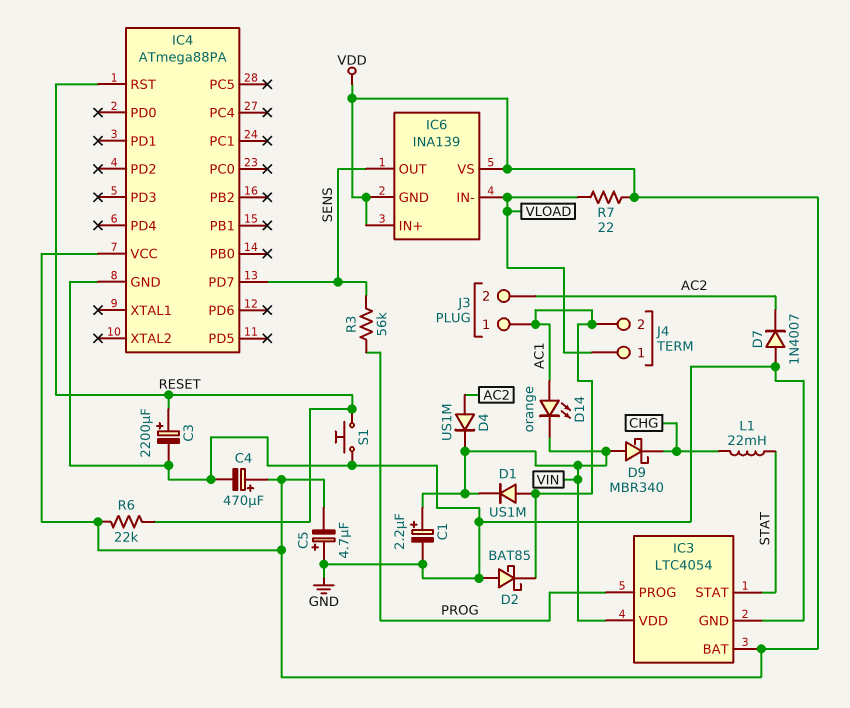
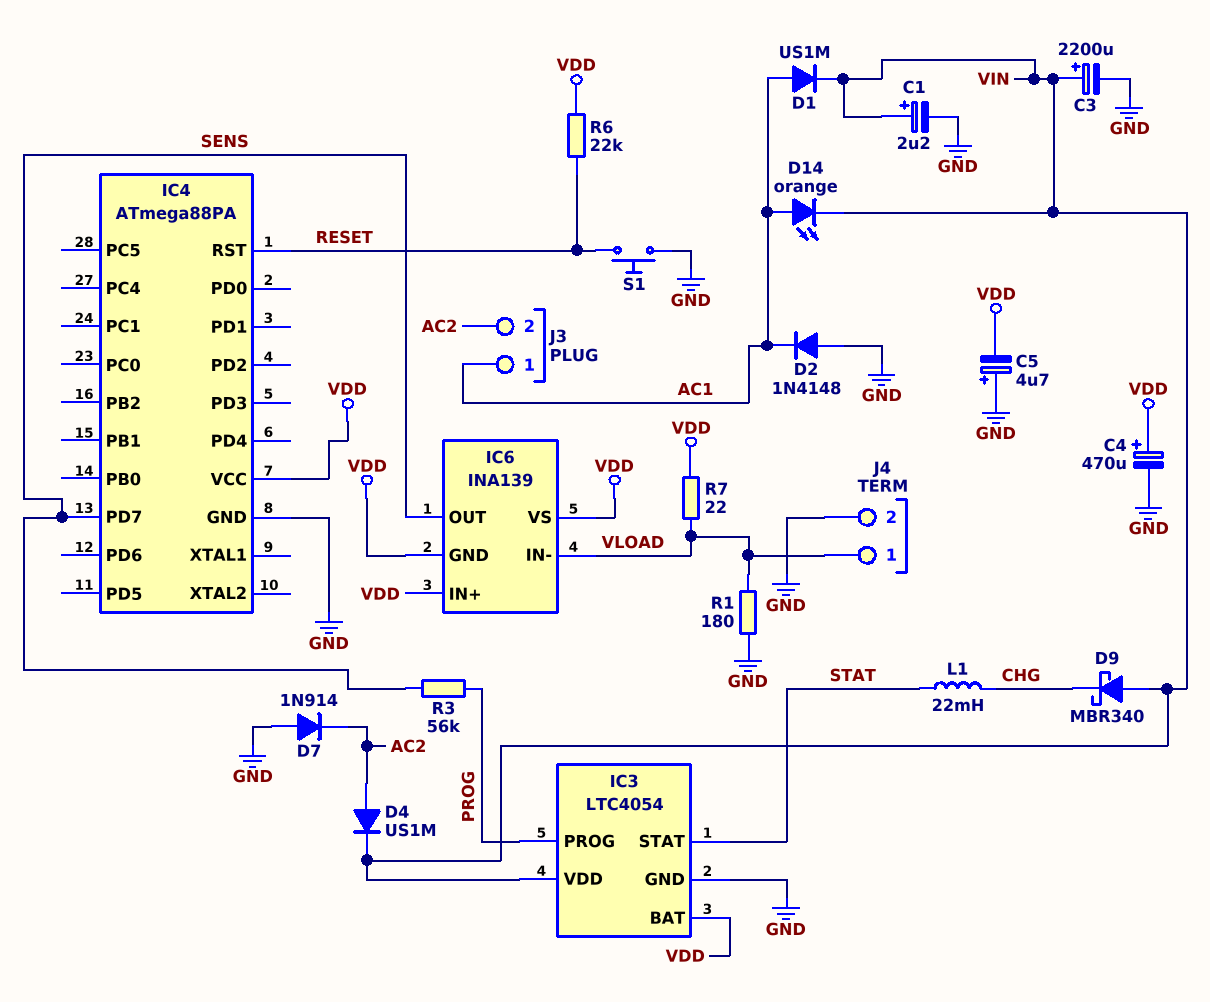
C3: 2200uF (plus RESET, minus GND) -> 2200uF (plus VIN, minus GND)
D2: schottky BAT85 (A GND, K AC1) -> diode 1N4148 (A GND, K AC1)
D7: diode 1N4007 (A GND, K AC2) -> diode 1N914 (A GND, K AC2)
J4 pin 2: AC1 -> GND
R1: none -> 180 (GND, VLOAD)

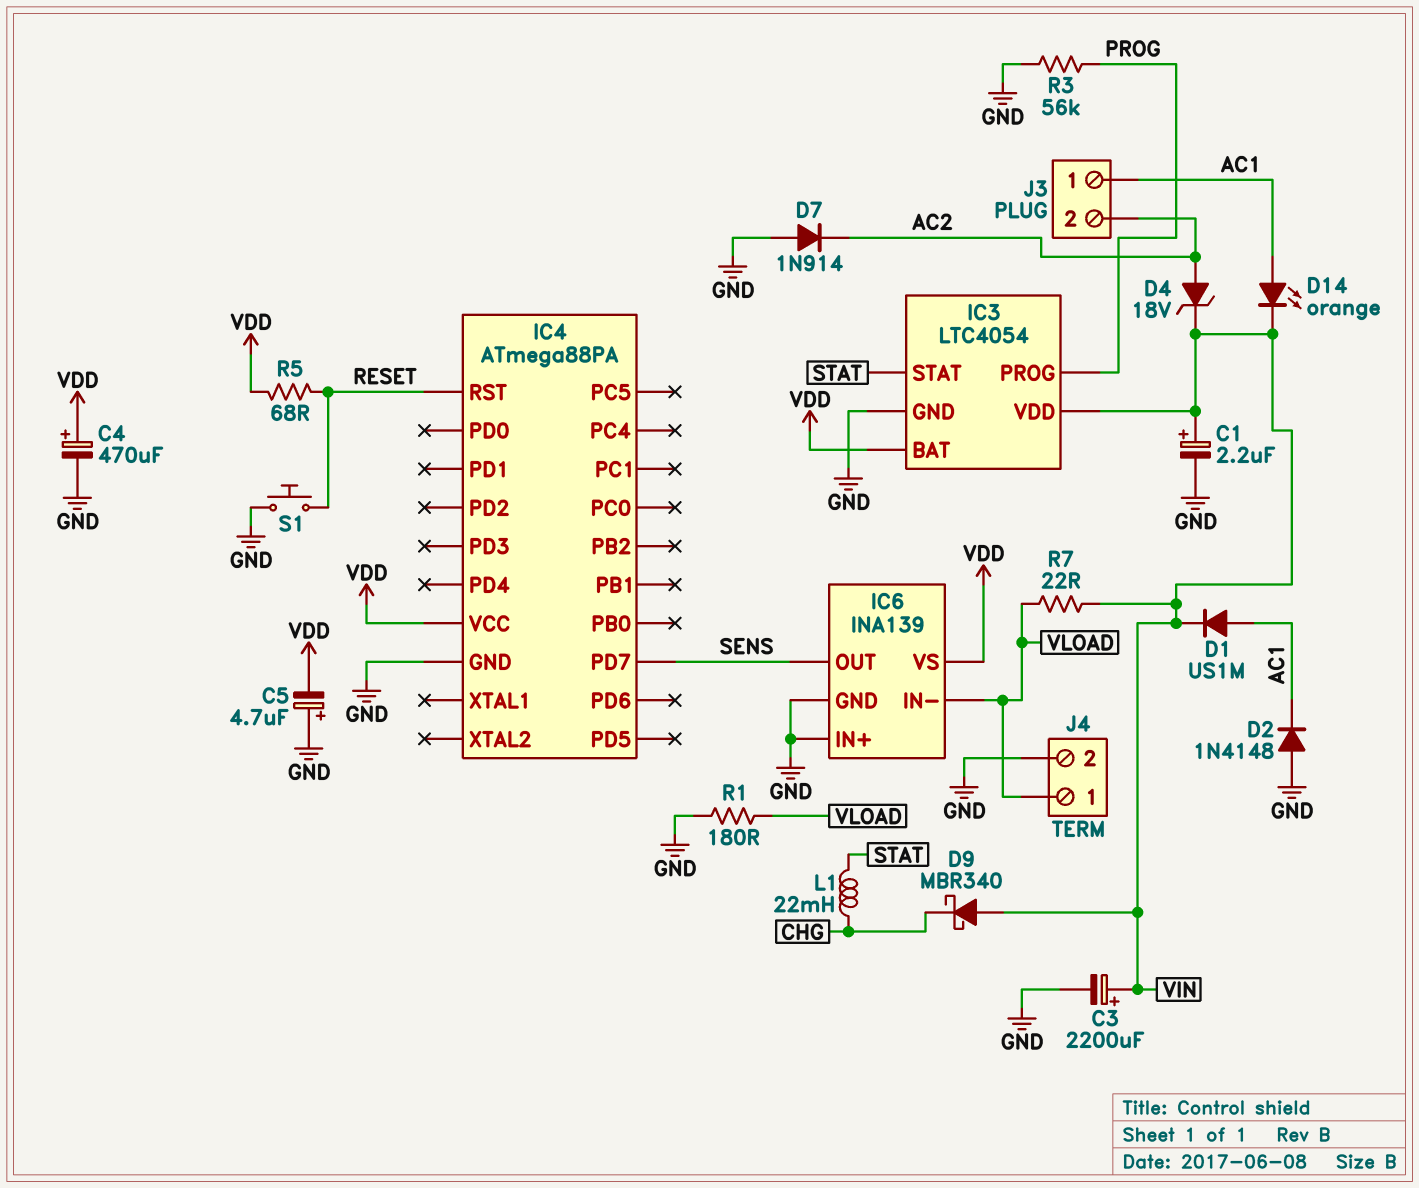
D4: diode US1M (A AC2, K VIN) -> zener 18V (A AC2, K VIN)
IC6 pin GND: VDD -> GND
IC6 pin IN+: VDD -> GND
R3: 56k (PROG, SENS) -> 56k (GND, PROG)
R5: none -> 68 (RESET, VDD)
R6: 22k (RESET, VDD) -> none
R7: 22 (VDD, VLOAD) -> 22 (VIN, VLOAD)

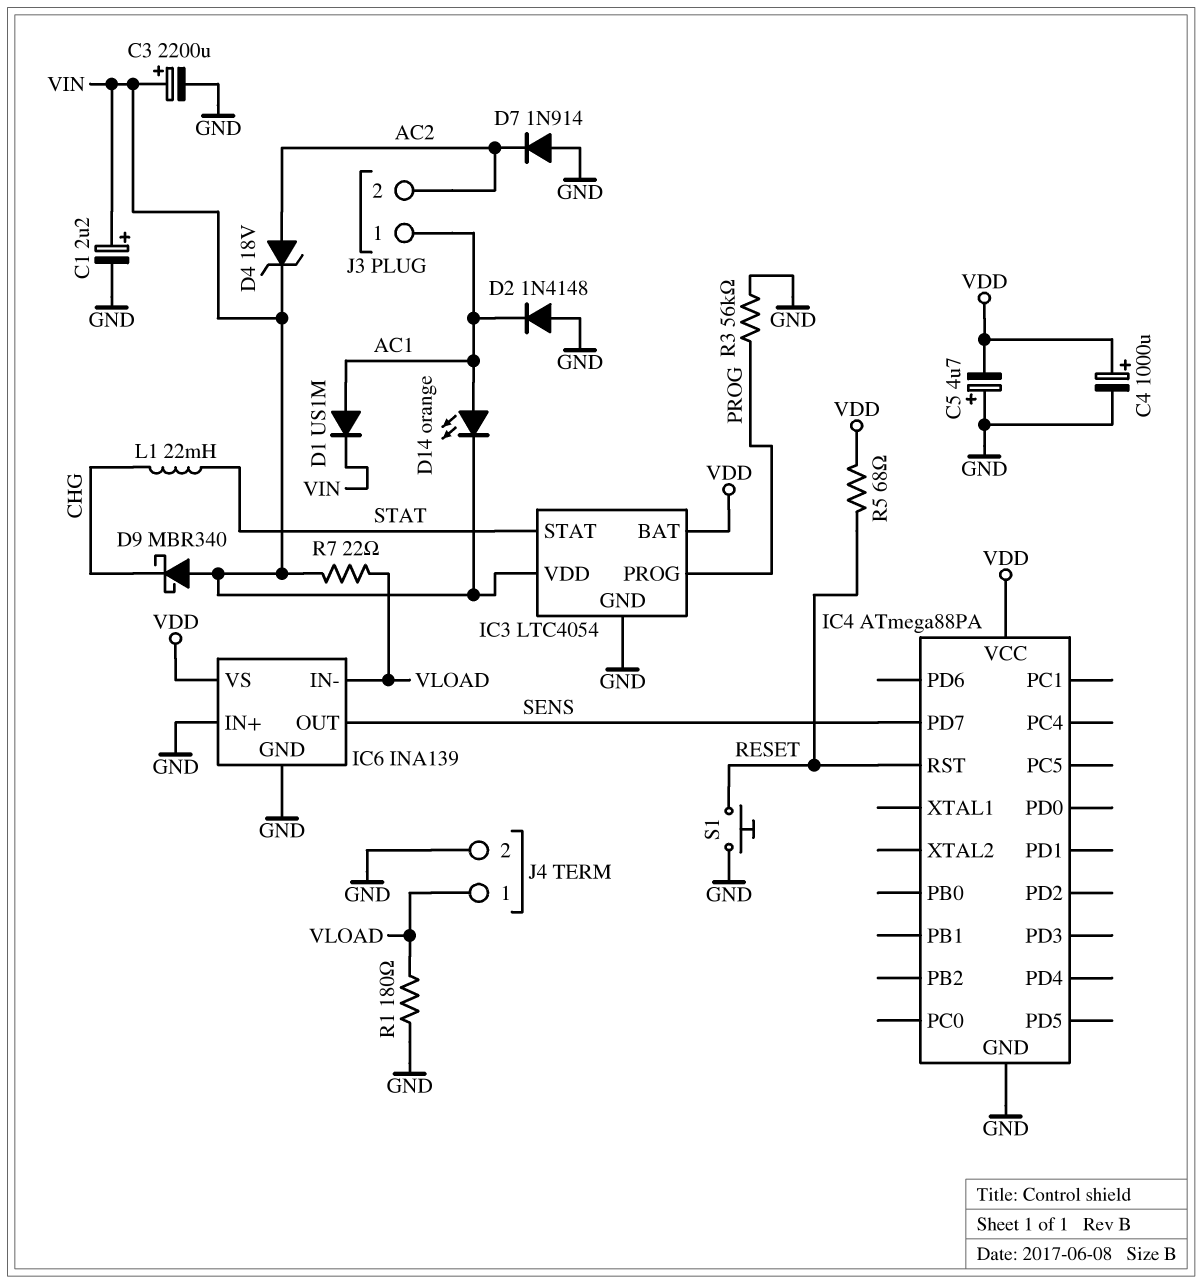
C4: 470uF (plus VDD, minus GND) -> 1000uF (plus VDD, minus GND)

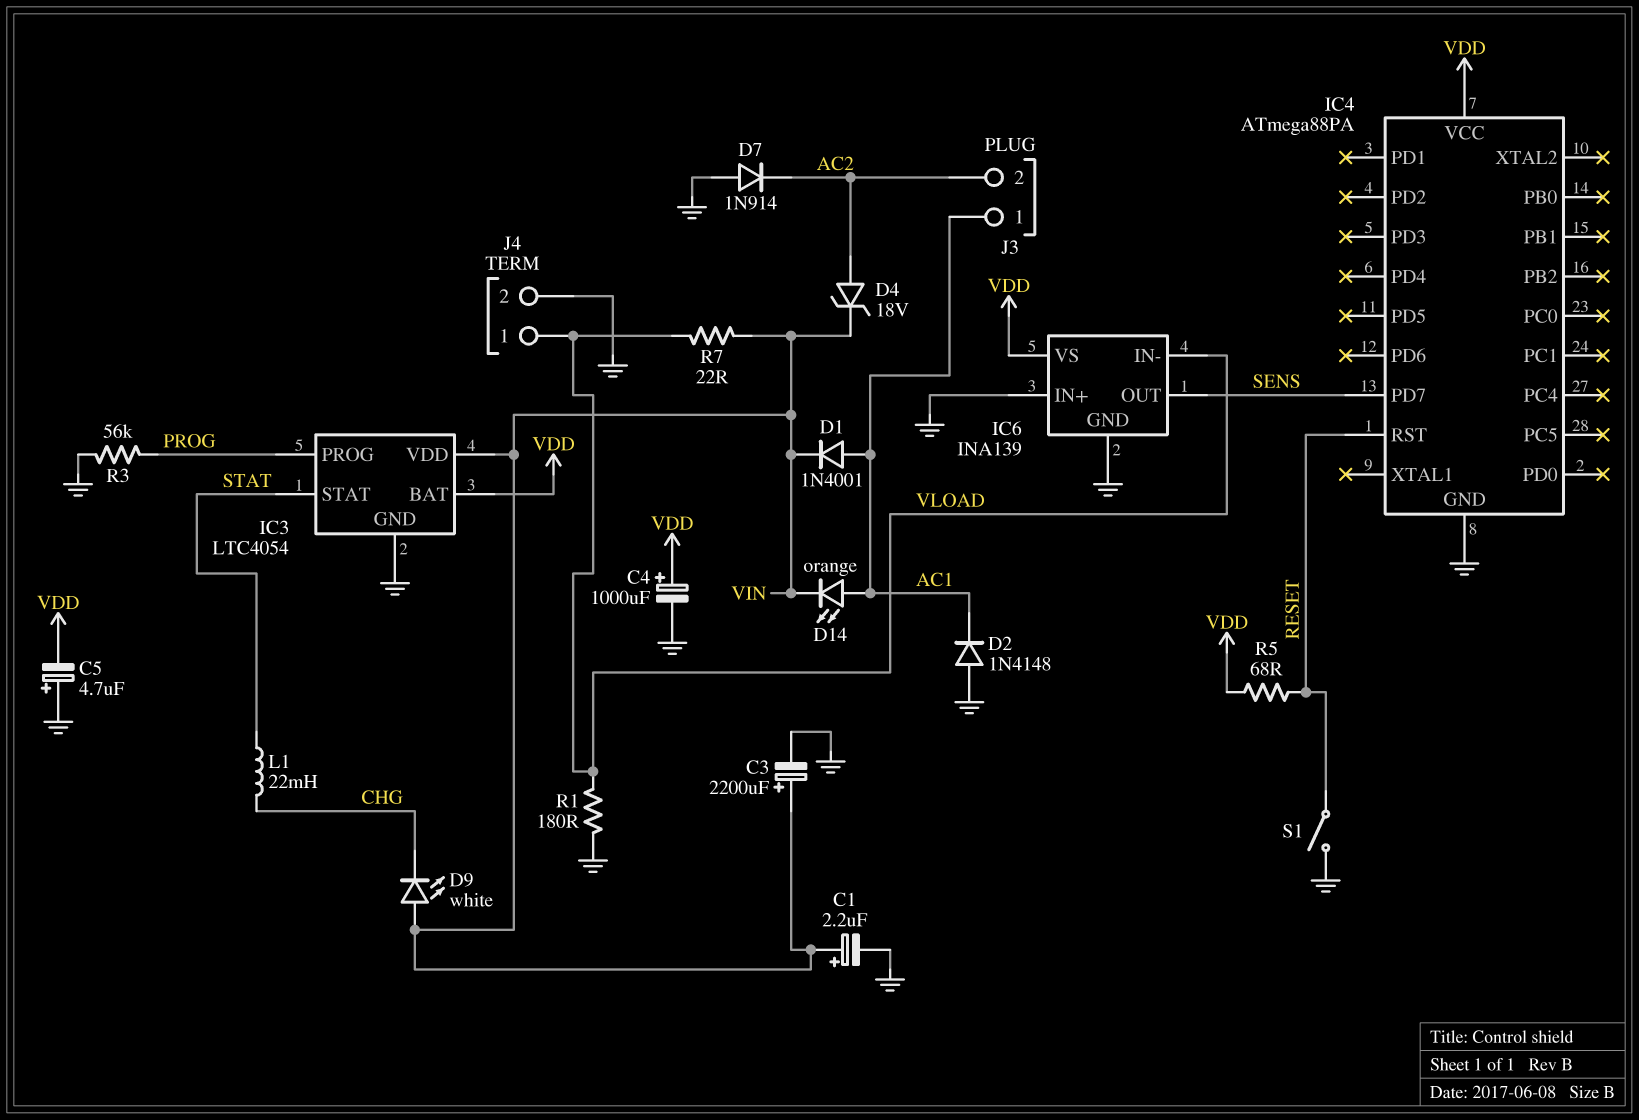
D1: diode US1M (A AC1, K VIN) -> diode 1N4001 (A AC1, K VIN)
D9: schottky MBR340 (A VIN, K CHG) -> LED white (A VIN, K CHG)
S1: button (GND, RESET) -> switch (GND, RESET)

